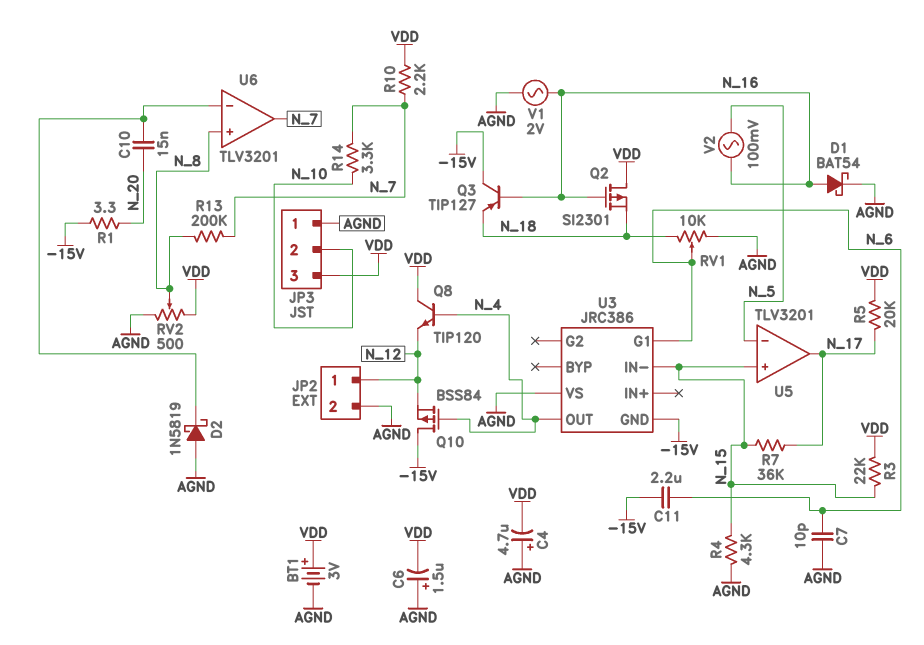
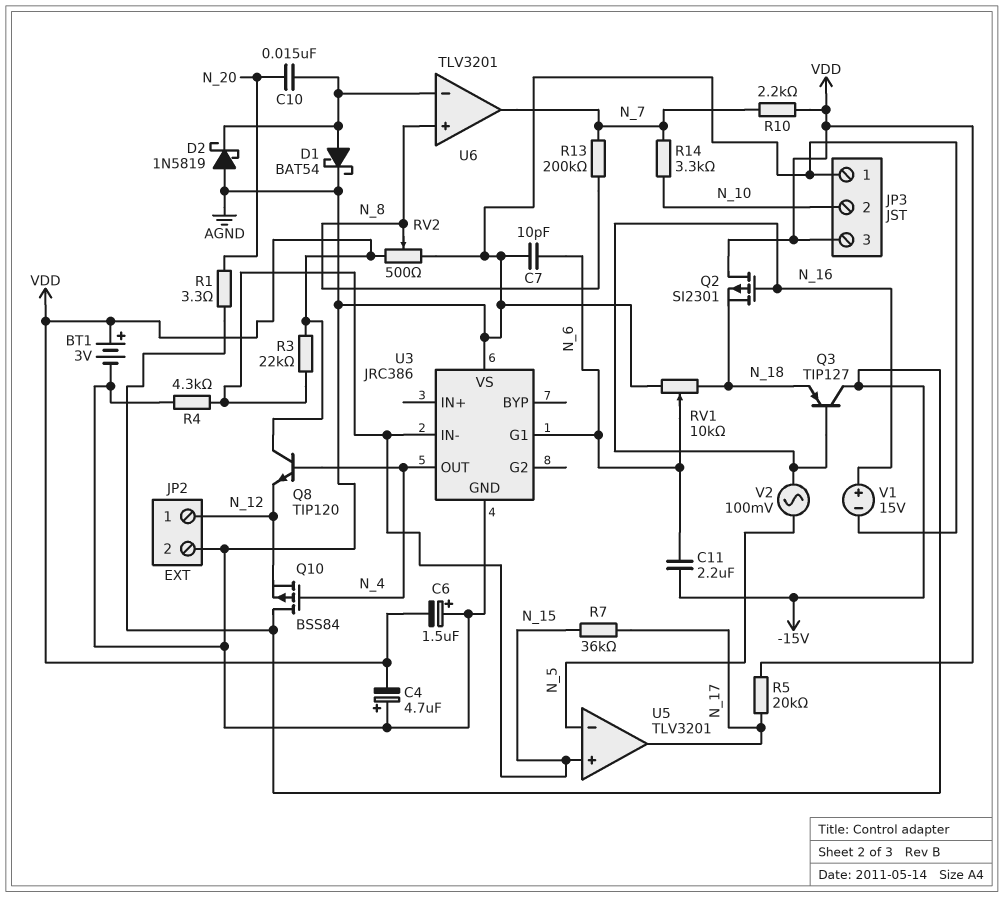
D1: schottky BAT54 (A N_16, K AGND) -> schottky BAT54 (A U6/in-, K AGND)
U3 pin GND: -15V -> AGND
V1: AC 2V (AGND, N_16) -> 15V (plus N_16, minus AGND)

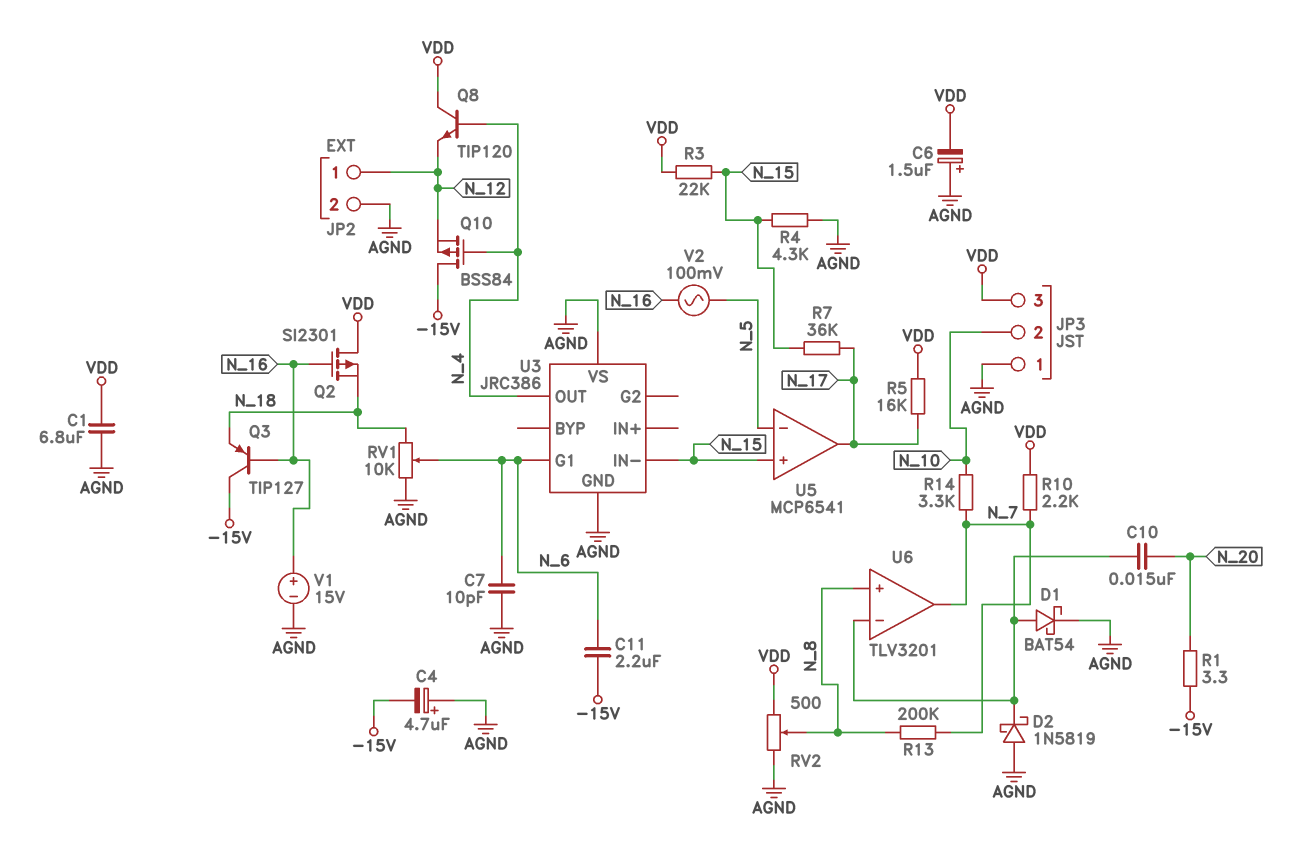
BT1: 3V (plus VDD, minus AGND) -> none
C1: none -> 6.8uF (AGND, VDD)
C4: 4.7uF (plus AGND, minus VDD) -> 4.7uF (plus AGND, minus -15V)
R5: 20k (N_17, VDD) -> 16k (N_17, VDD)
U5: TLV3201 -> MCP6541

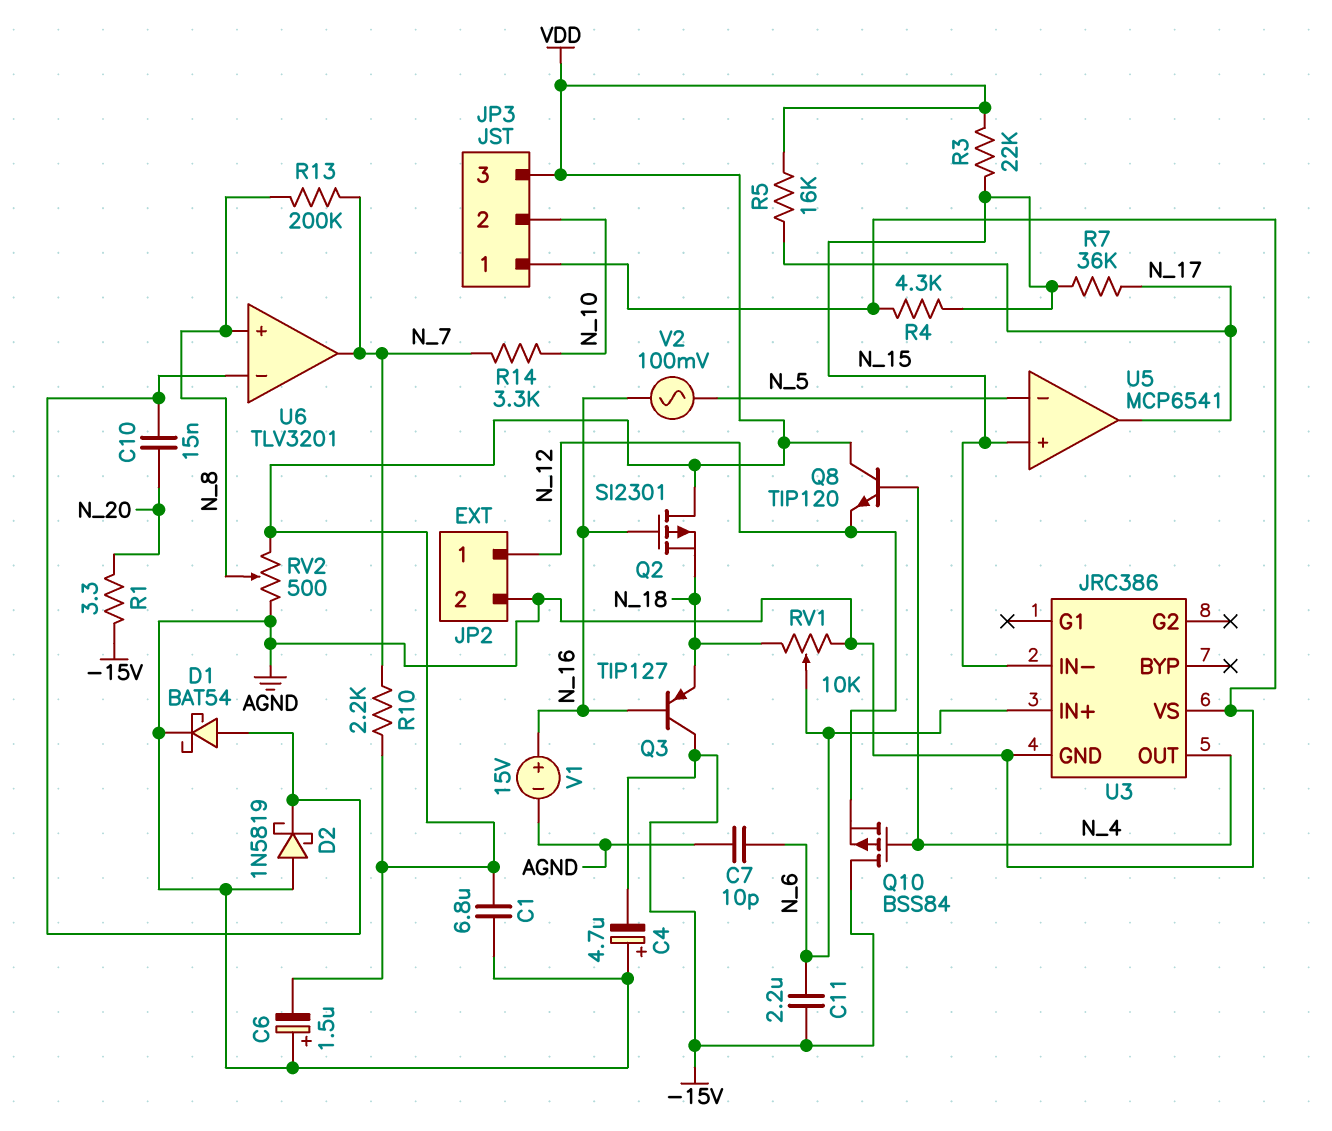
U3 pin G1: N_6 -> none
U3 pin IN+: none -> N_6

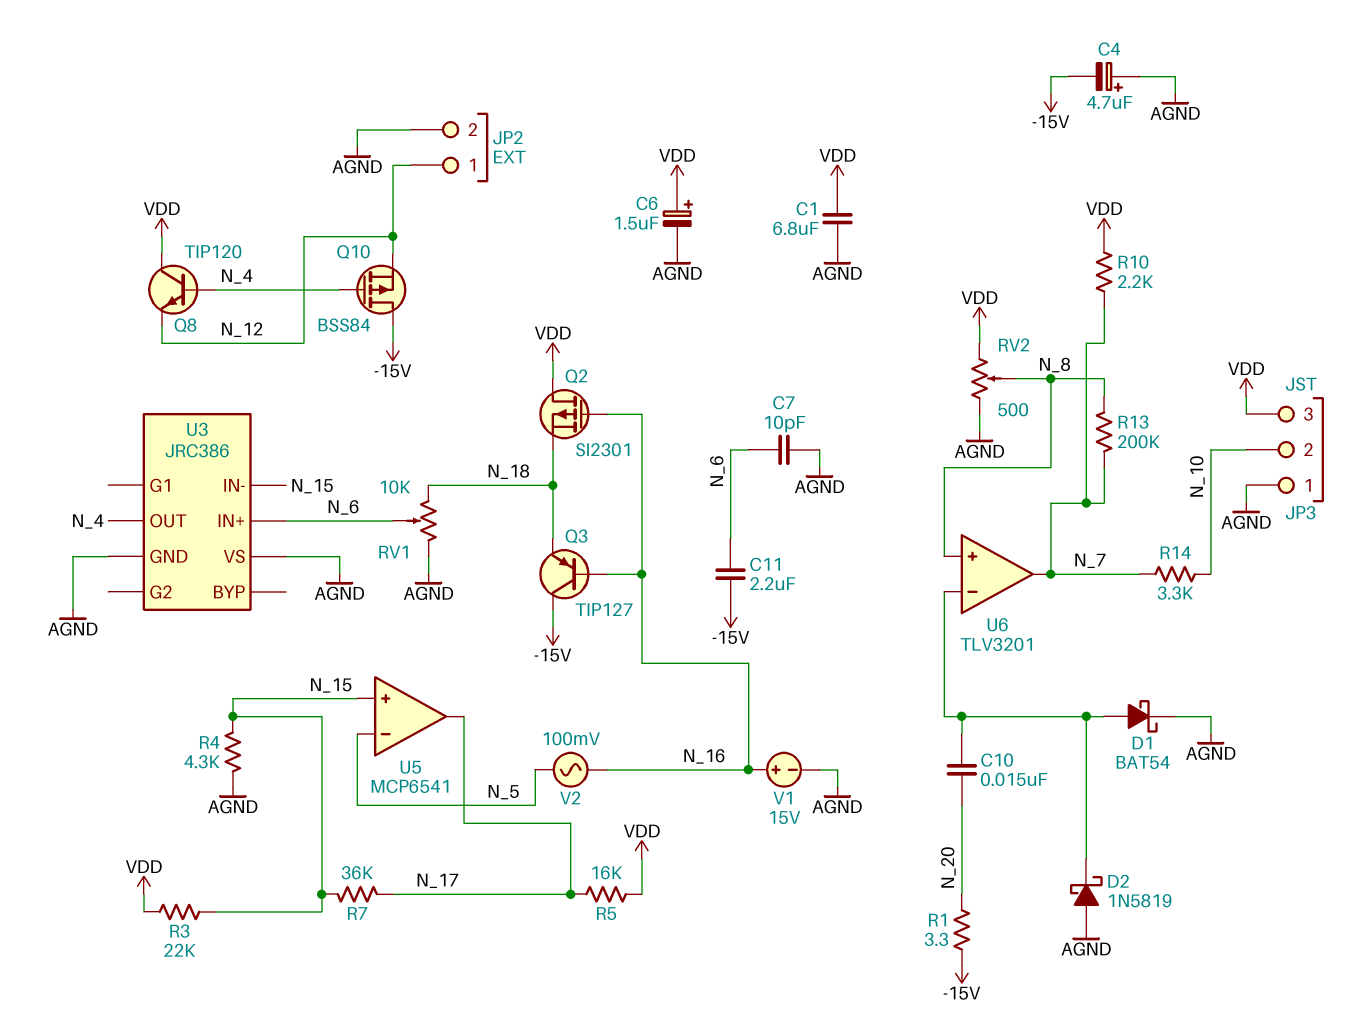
C6: 1.5uF (plus AGND, minus VDD) -> 1.5uF (plus VDD, minus AGND)

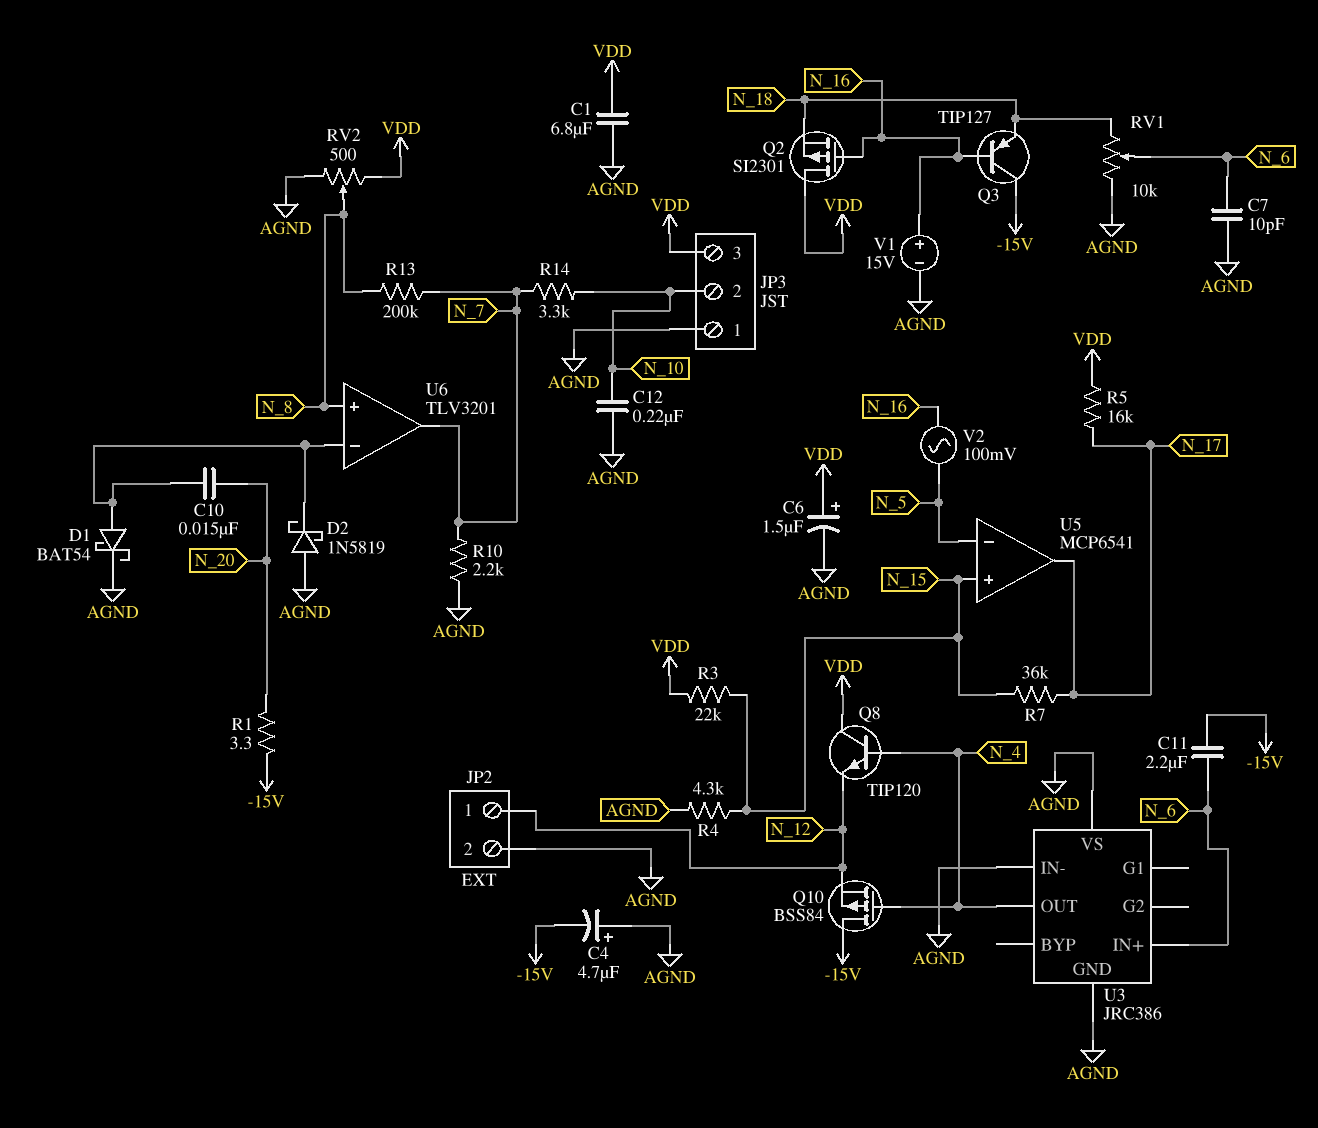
C12: none -> 220nF (AGND, N_10)
R10: 2.2k (N_7, VDD) -> 2.2k (AGND, N_7)
U3 pin IN-: N_15 -> AGND

